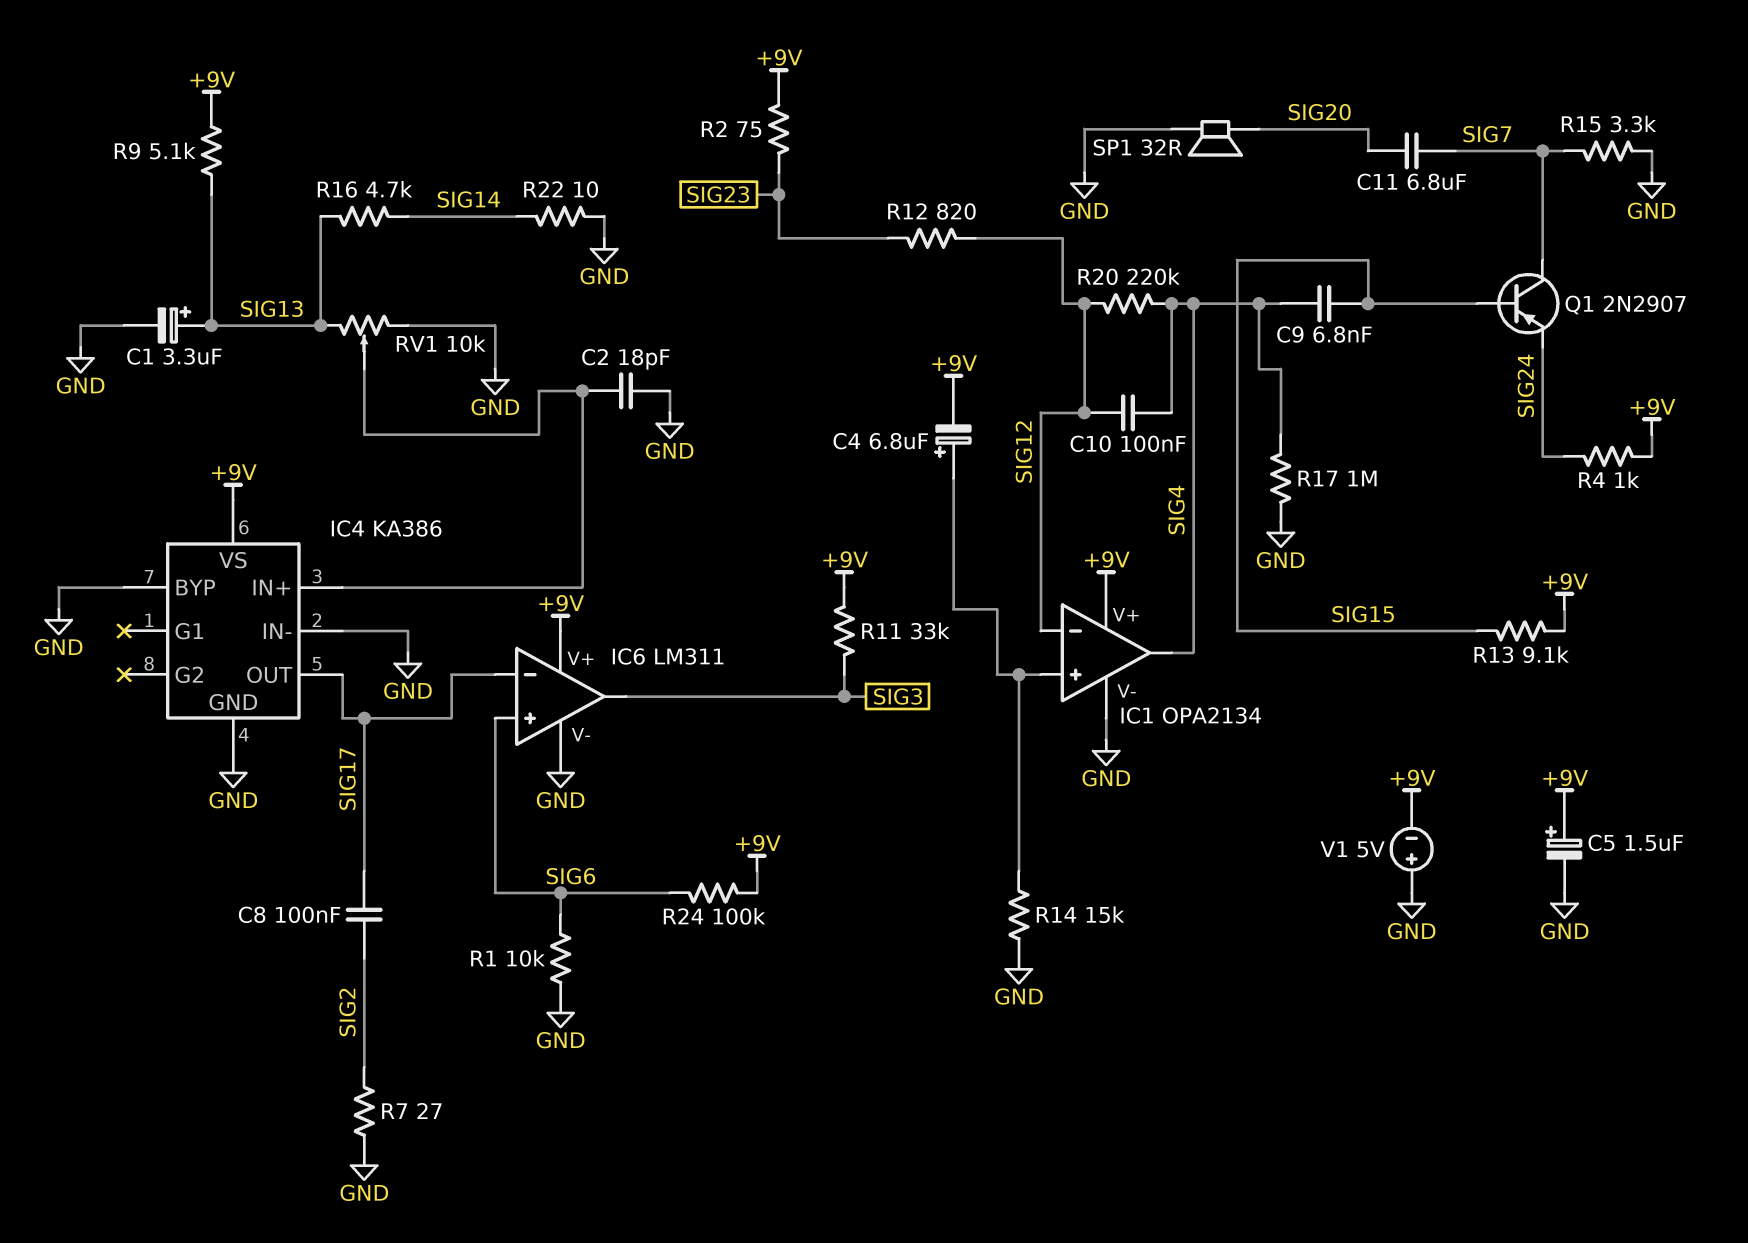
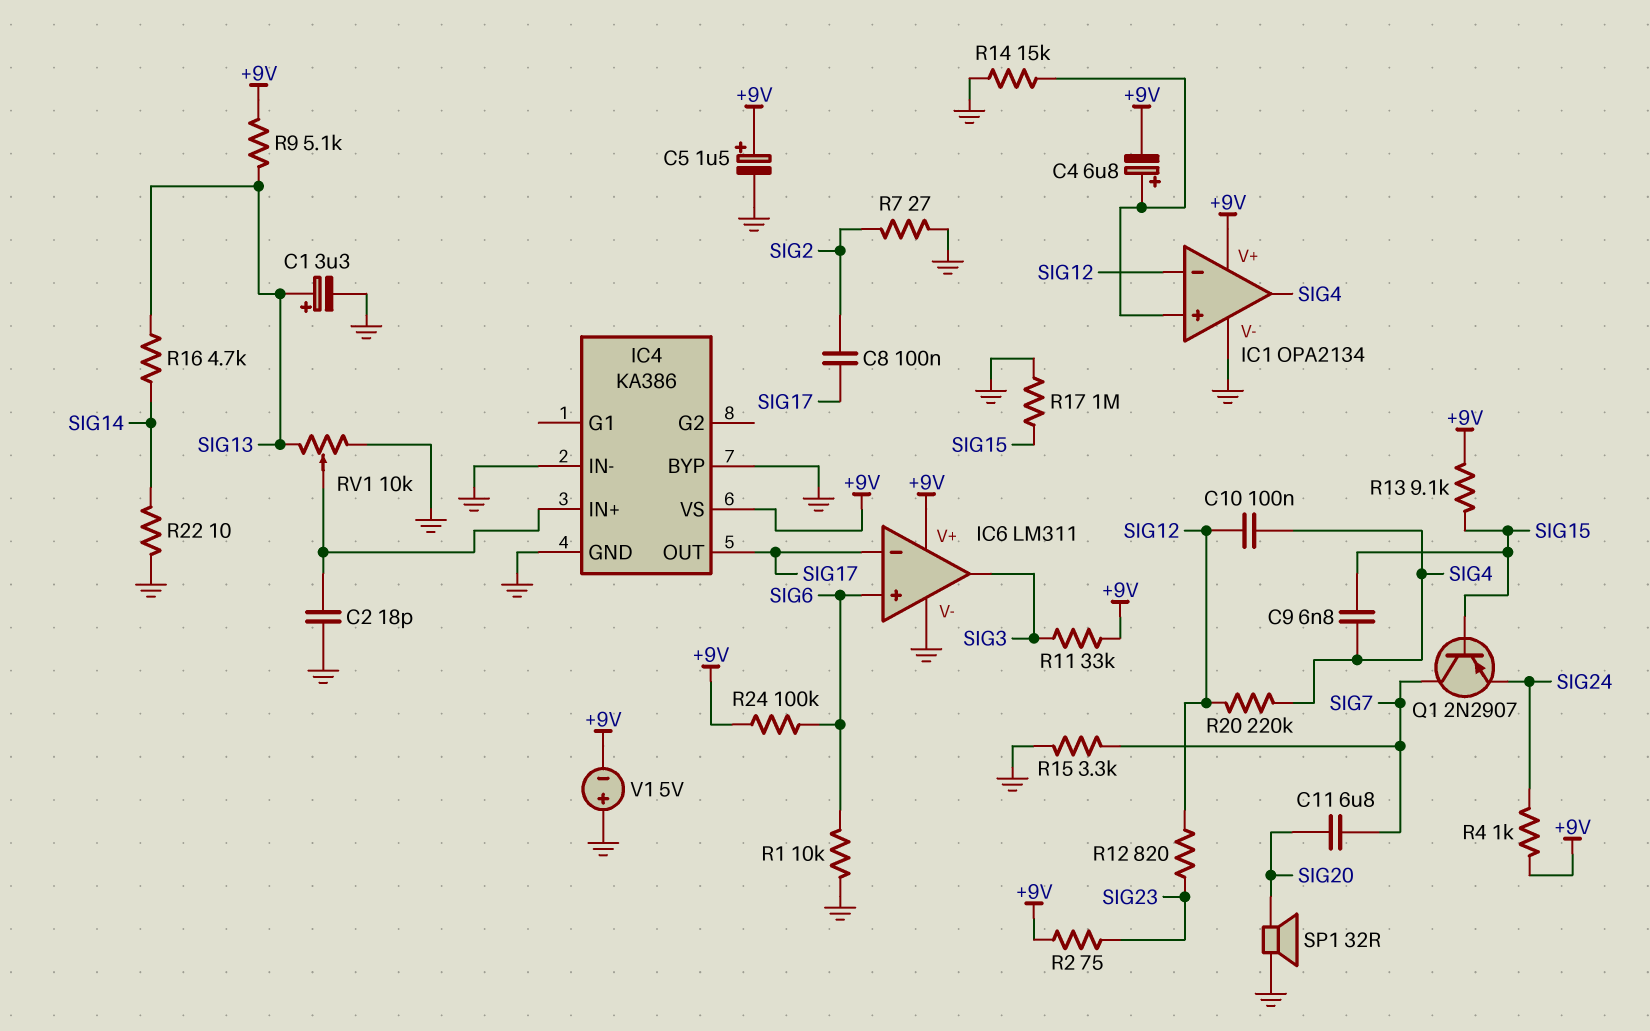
R17: 1M (GND, SIG4) -> 1M (GND, SIG15)

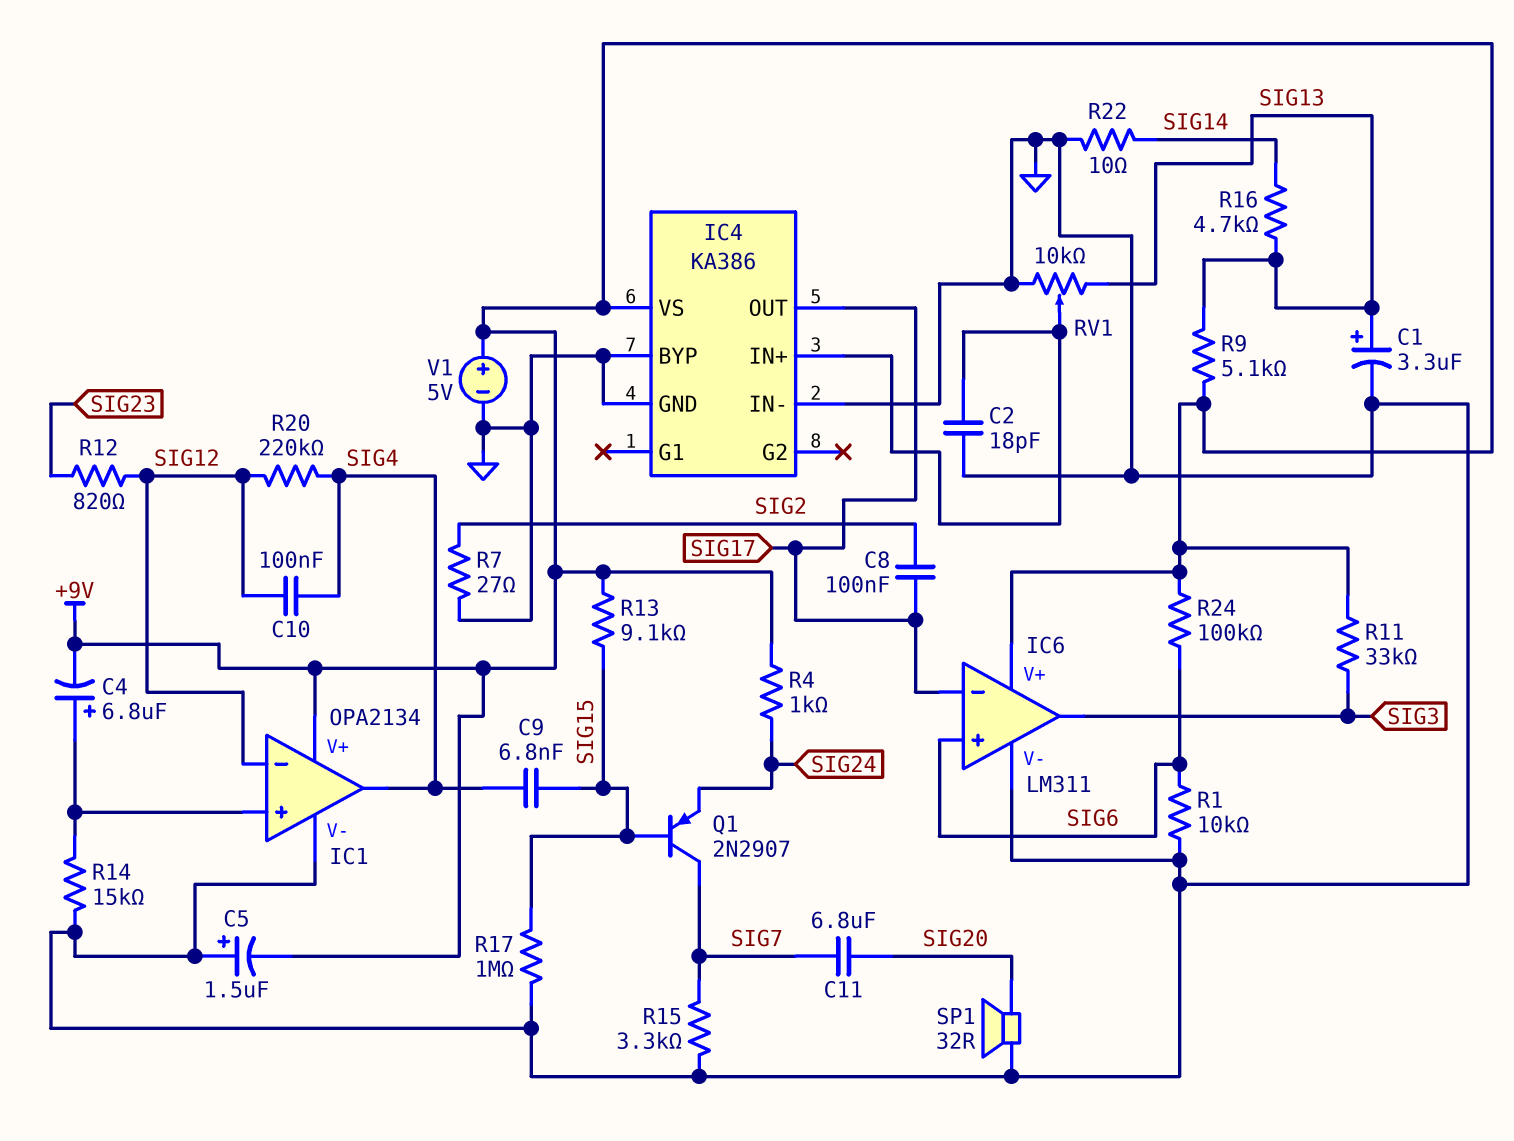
C5: 1.5uF (plus +9V, minus GND) -> 1.5uF (plus GND, minus +9V)
R2: 75 (+9V, SIG23) -> none
V1: 5V (plus GND, minus +9V) -> 5V (plus +9V, minus GND)

